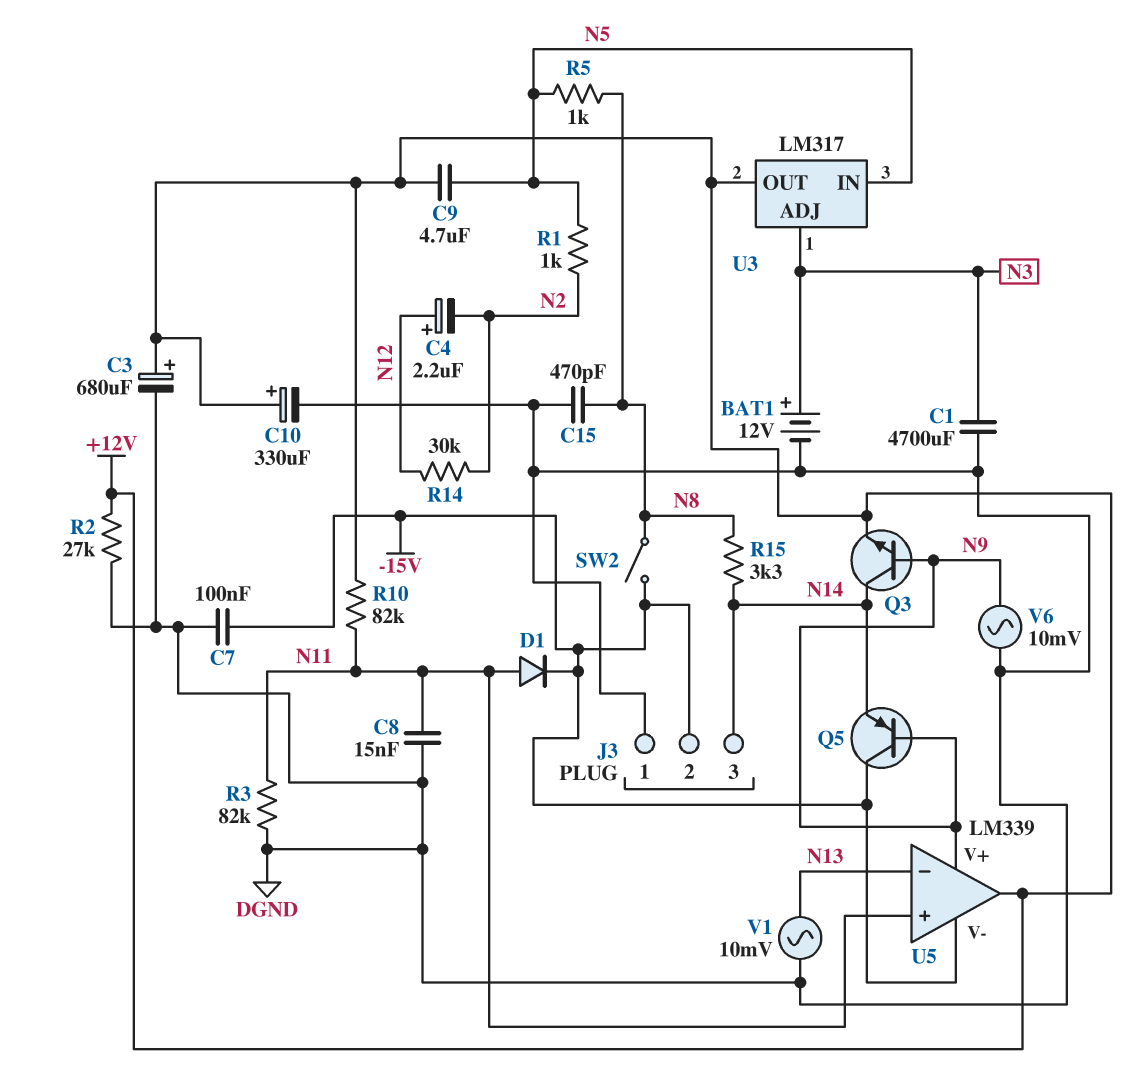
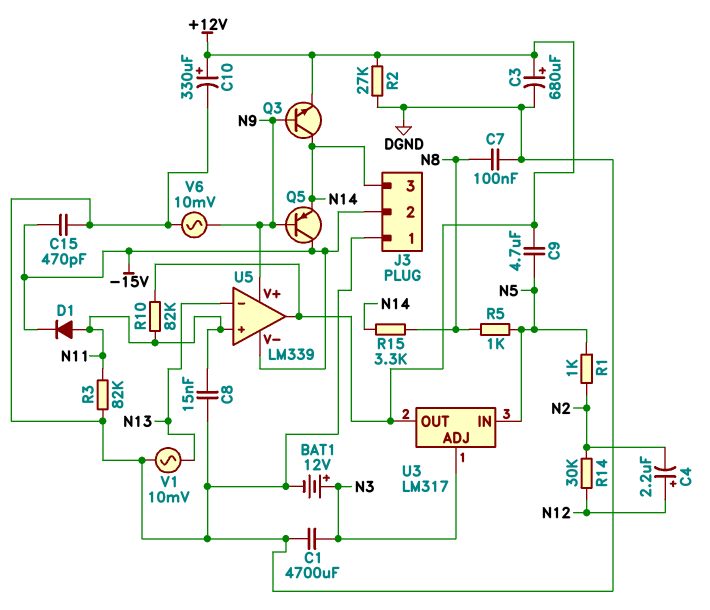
C7: 100nF (-15V, DGND) -> 100nF (DGND, N8)
C15: 470pF (DGND, N8) -> 470pF (-15V, DGND)
SW2: switch (-15V, N8) -> none

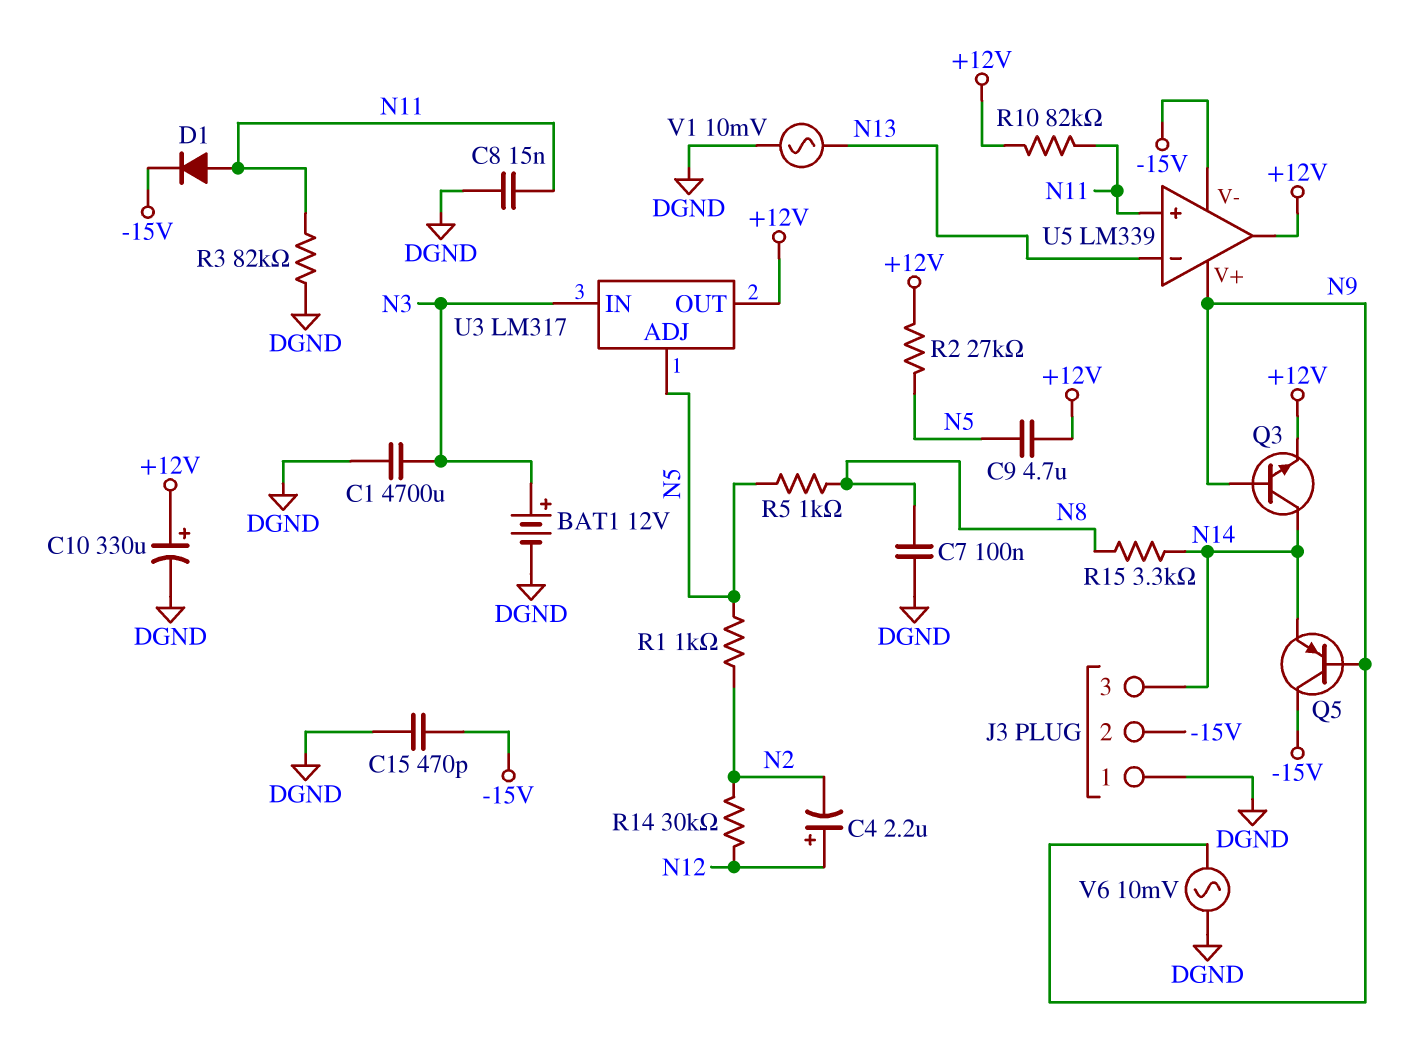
C3: 680uF (plus +12V, minus DGND) -> none
R2: 27k (+12V, DGND) -> 27k (+12V, N5)
U3 pin ADJ: N3 -> N5
U3 pin IN: N5 -> N3

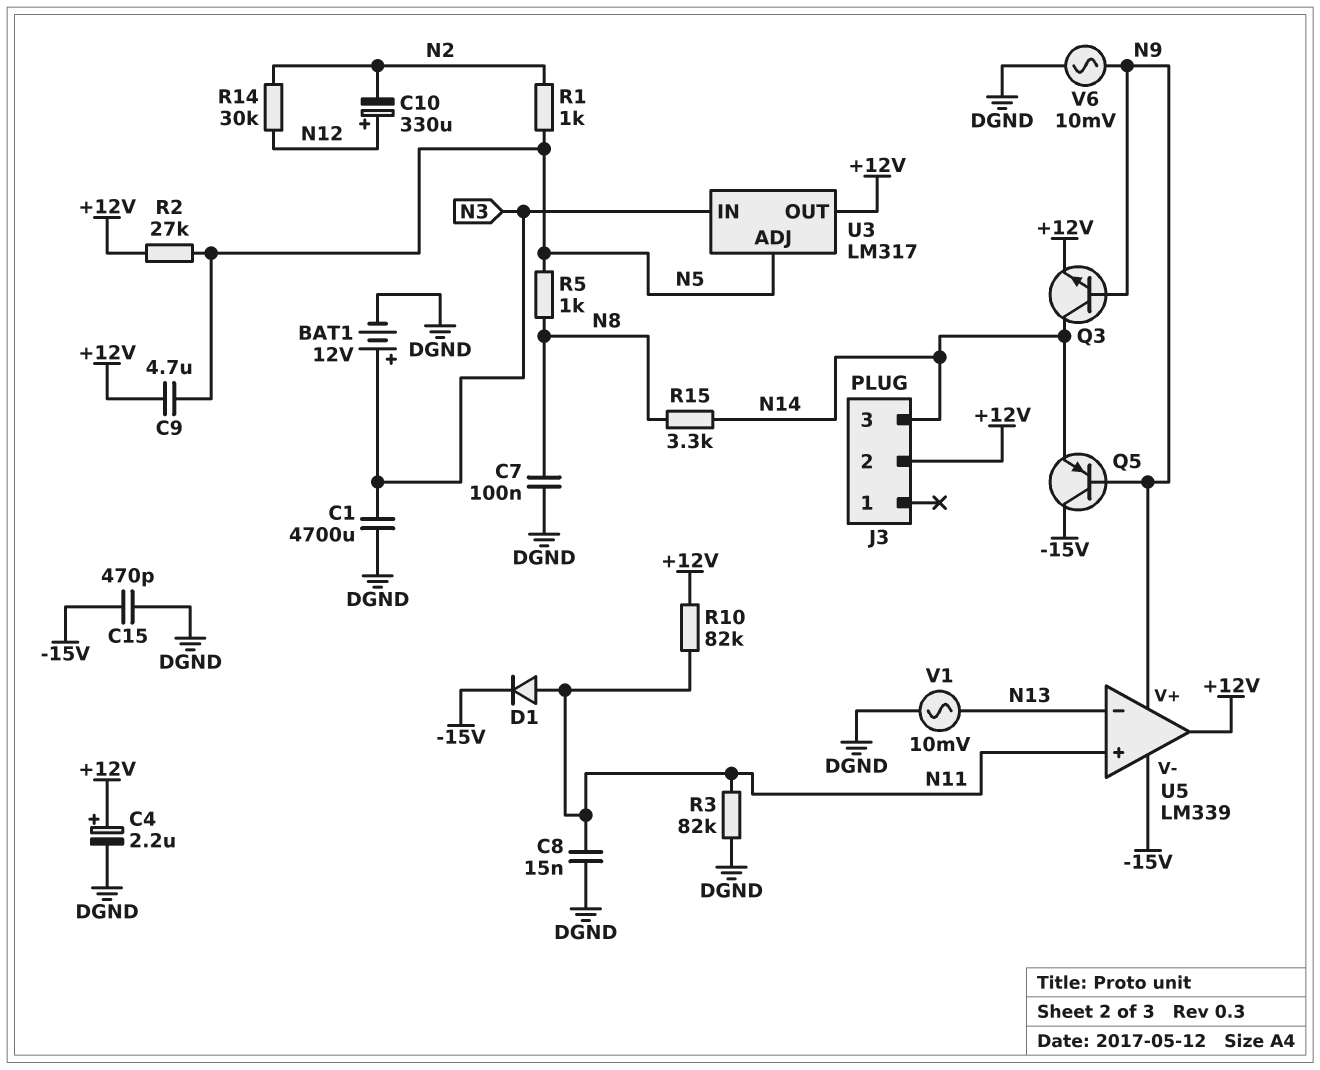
C4: 2.2uF (plus N12, minus N2) -> 2.2uF (plus +12V, minus DGND)
C10: 330uF (plus +12V, minus DGND) -> 330uF (plus N12, minus N2)
J3 pin 1: DGND -> none
J3 pin 2: -15V -> +12V

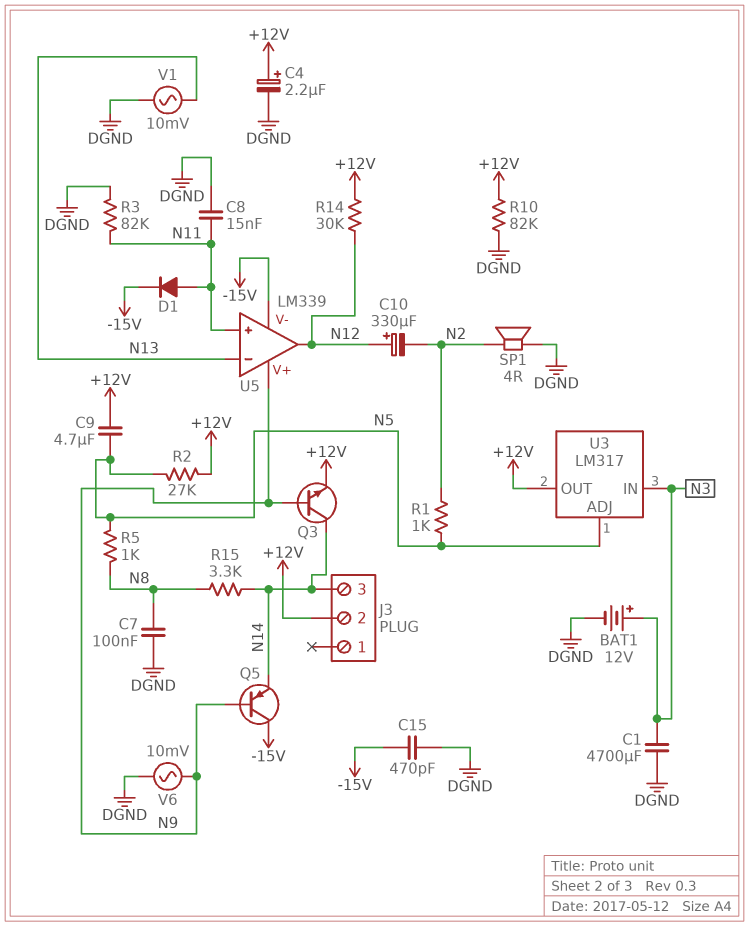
R10: 82k (+12V, N11) -> 82k (+12V, DGND)
R14: 30k (N2, N12) -> 30k (+12V, N12)
SP1: none -> speaker 4R (DGND, N2)
U5 pin out: +12V -> N12

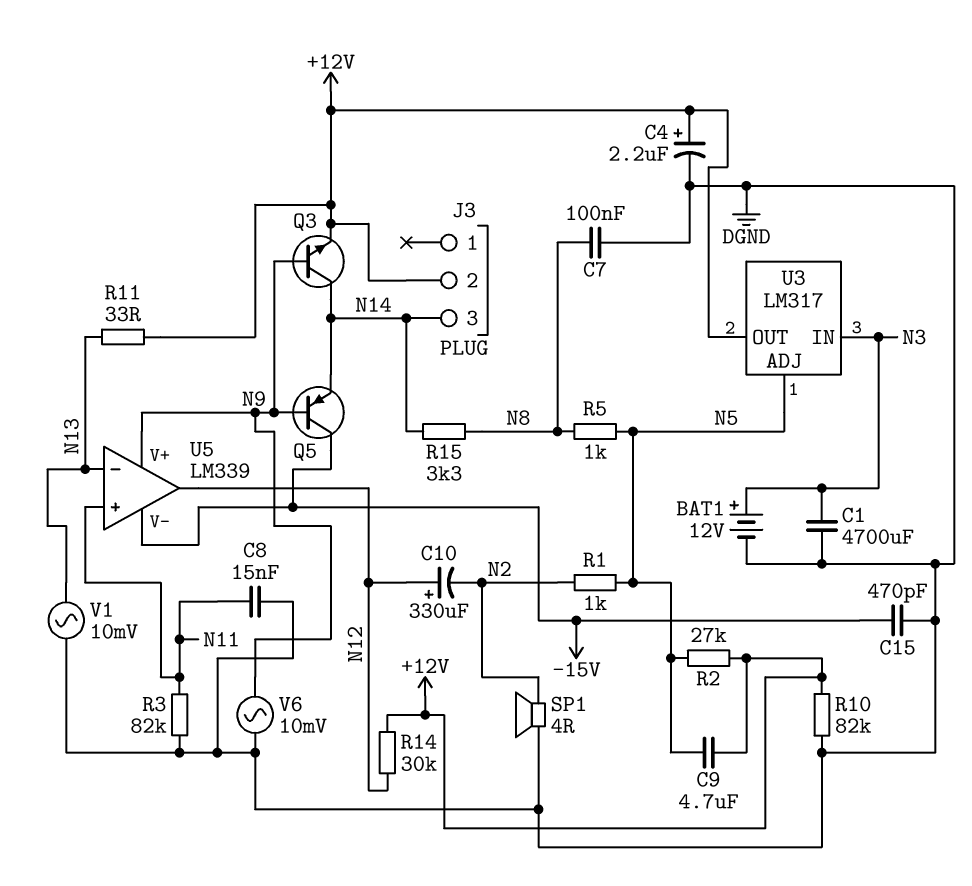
D1: diode (A N11, K -15V) -> none
R11: none -> 33 (+12V, N13)

